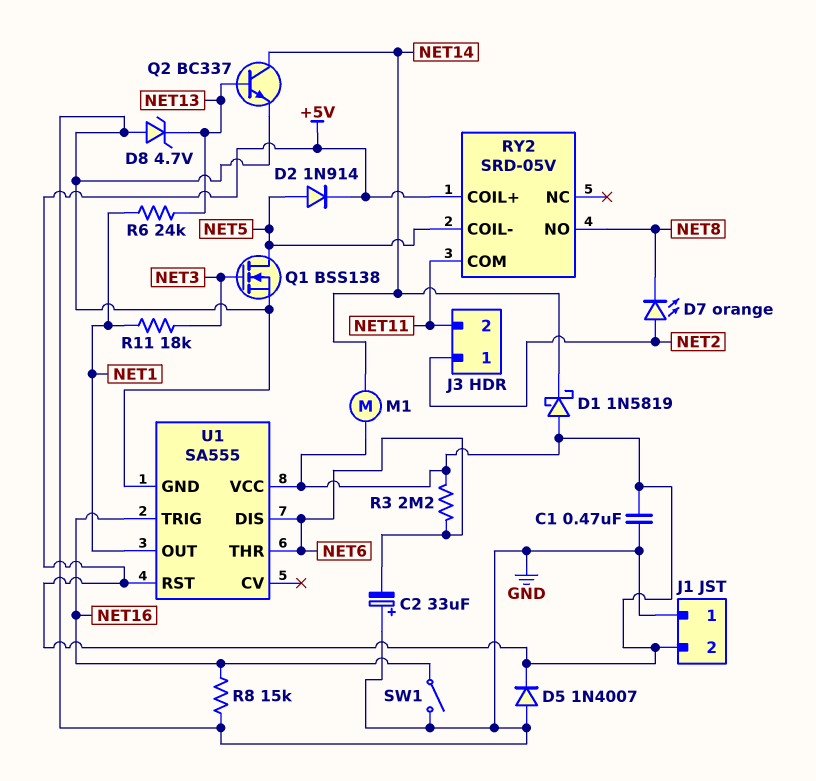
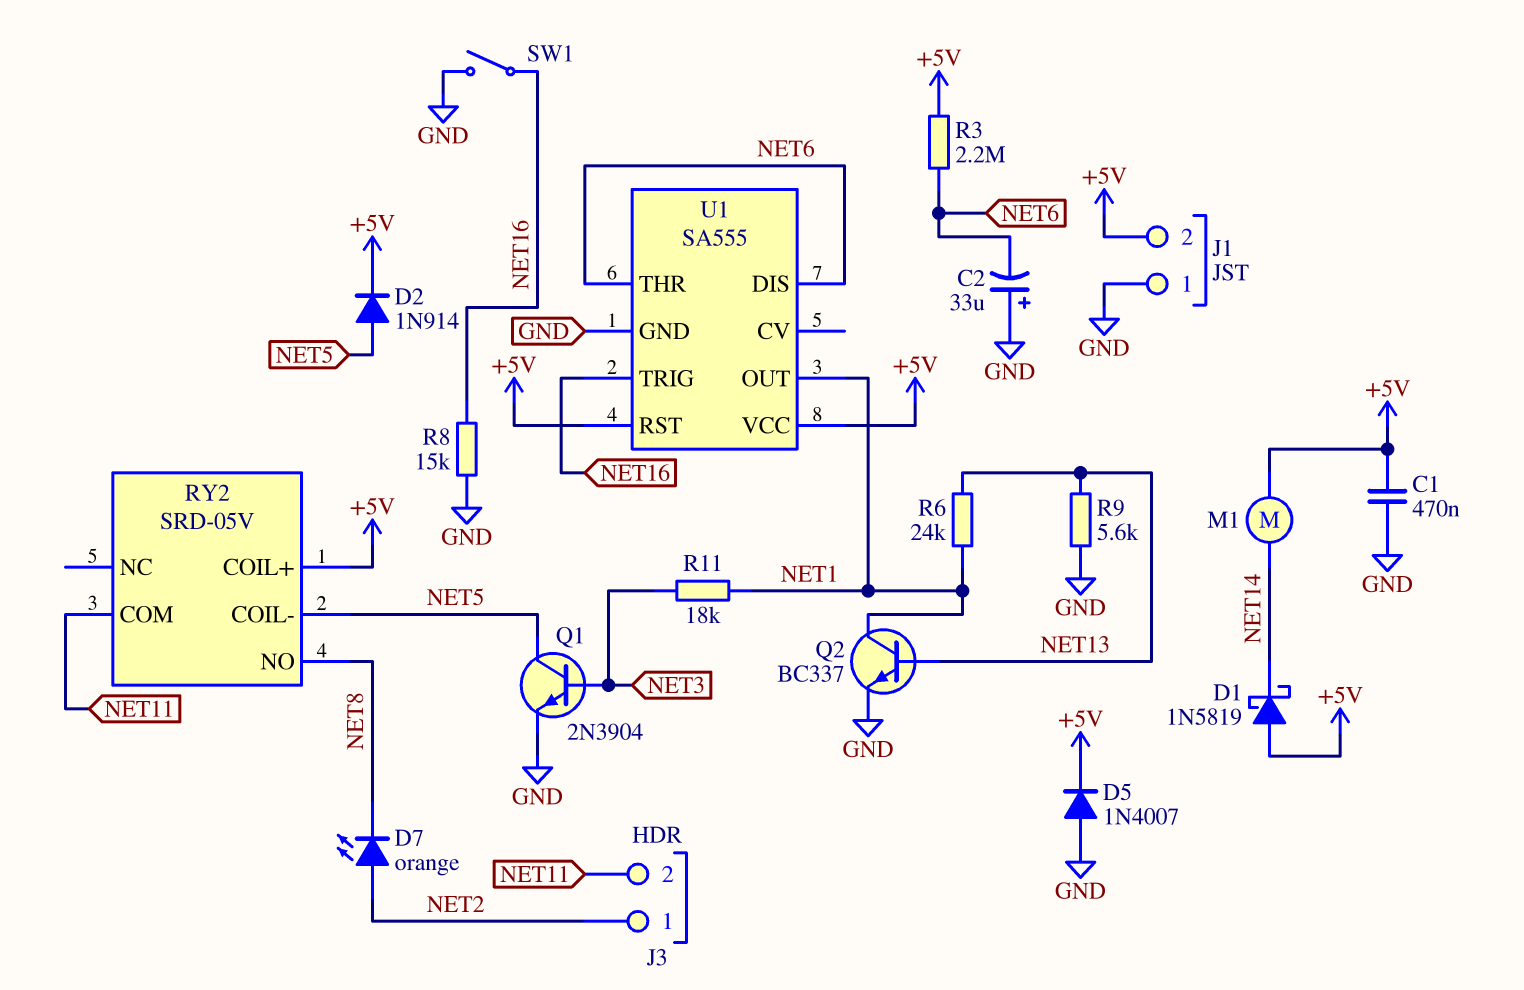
D8: zener 4.7V (A GND, K NET13) -> none
Q1: NMOS BSS138 (G NET3, D NET5, S GND) -> NPN 2N3904 (B NET3, C NET5, E GND)
Q2: NPN BC337 (B NET13, C NET14, E GND) -> NPN BC337 (B NET13, C NET1, E GND)
R9: none -> 5.6k (GND, NET13)

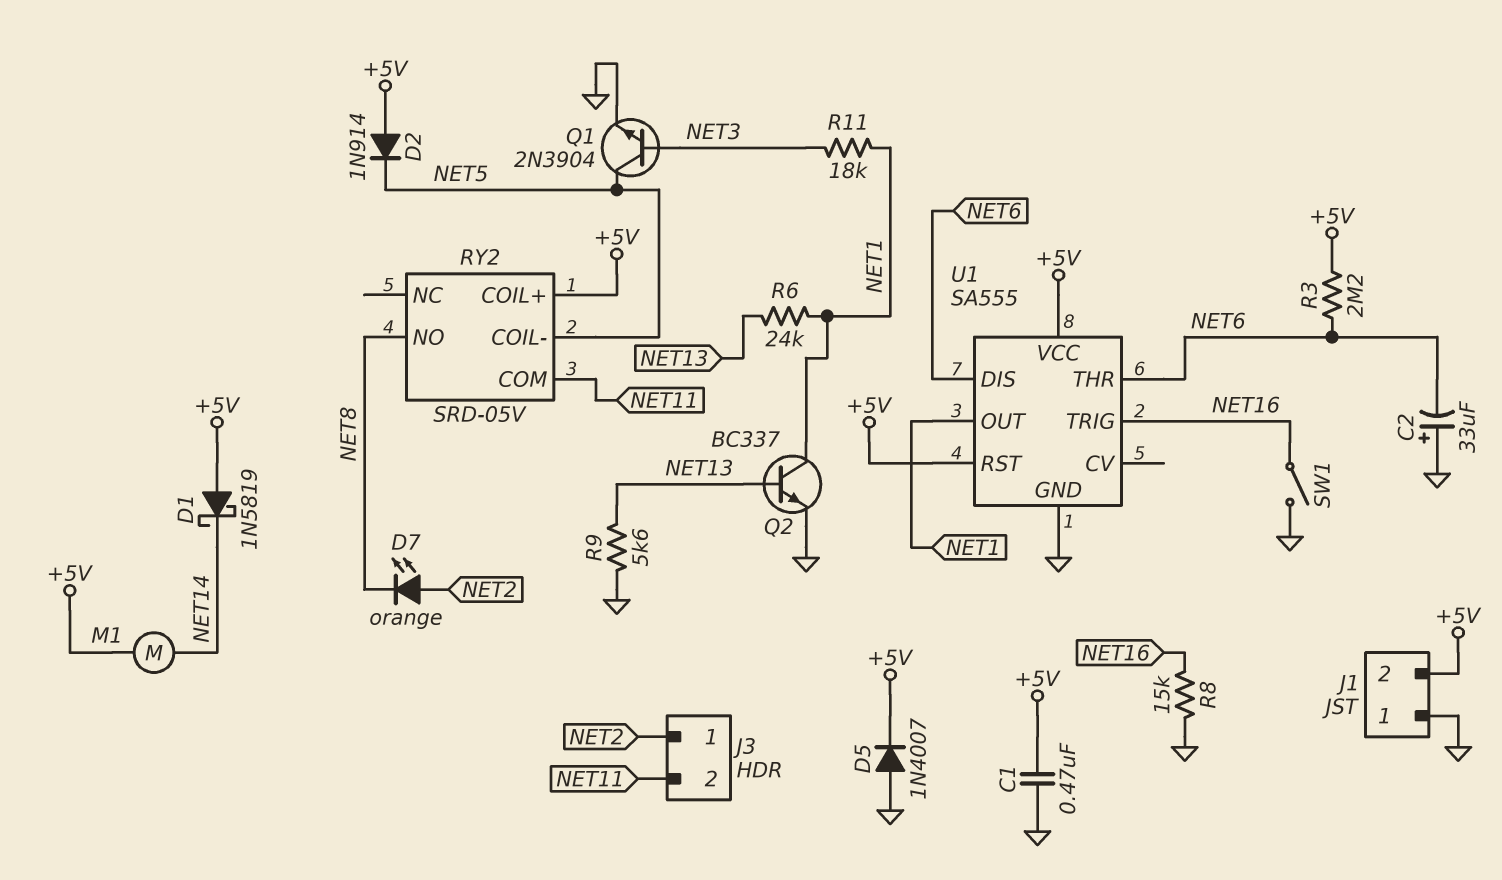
D2: diode 1N914 (A NET5, K +5V) -> diode 1N914 (A +5V, K NET5)

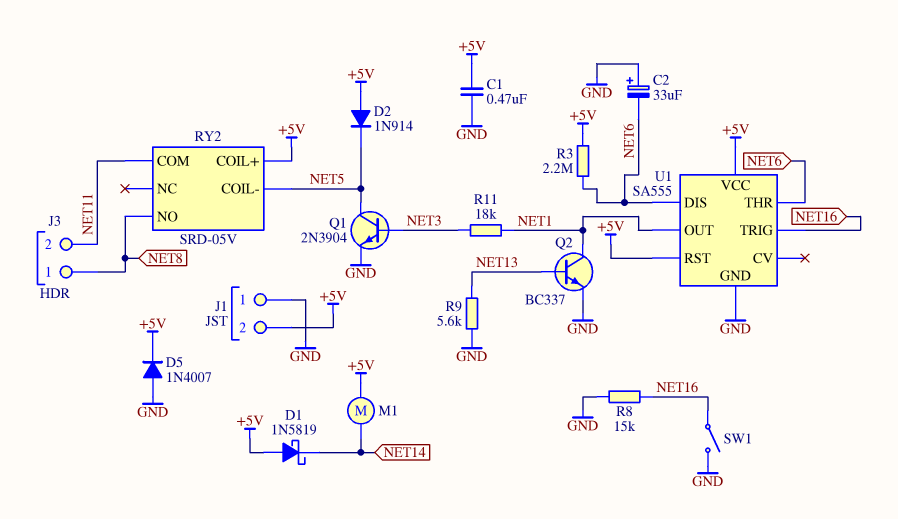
D7: LED orange (A NET2, K NET8) -> none
J3 pin 1: NET2 -> NET8
R6: 24k (NET1, NET13) -> none

